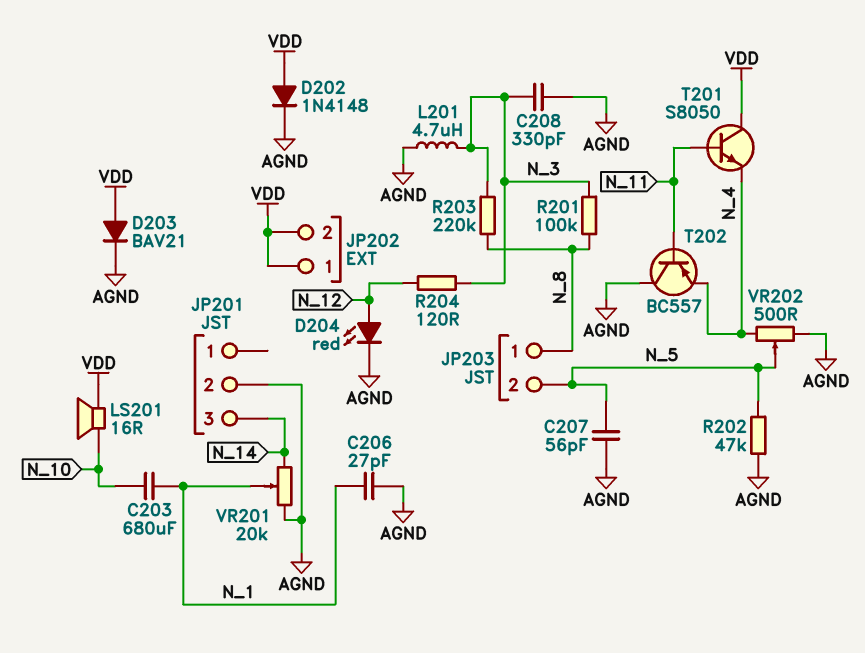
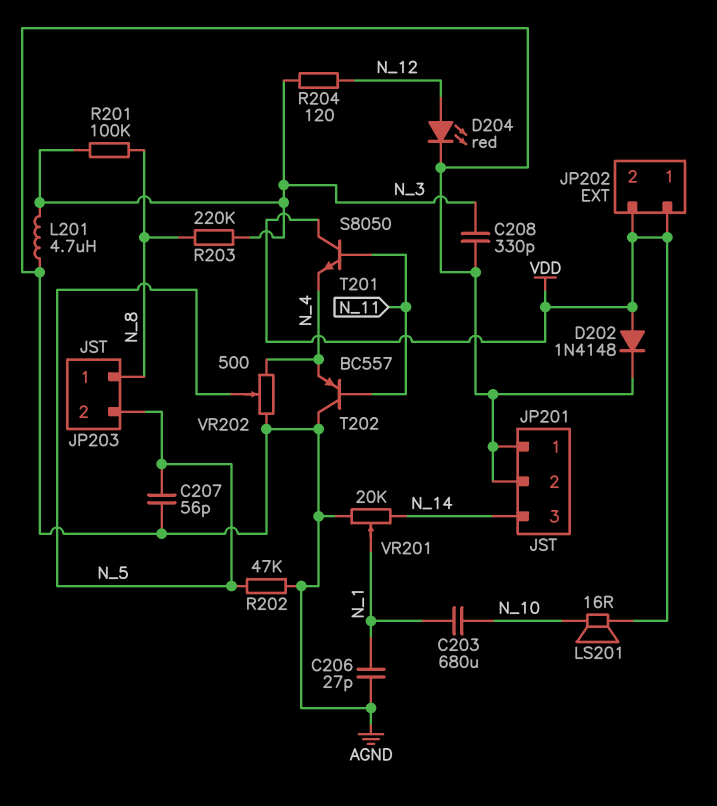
D203: diode BAV21 (A VDD, K AGND) -> none
JP201 pin 1: none -> AGND

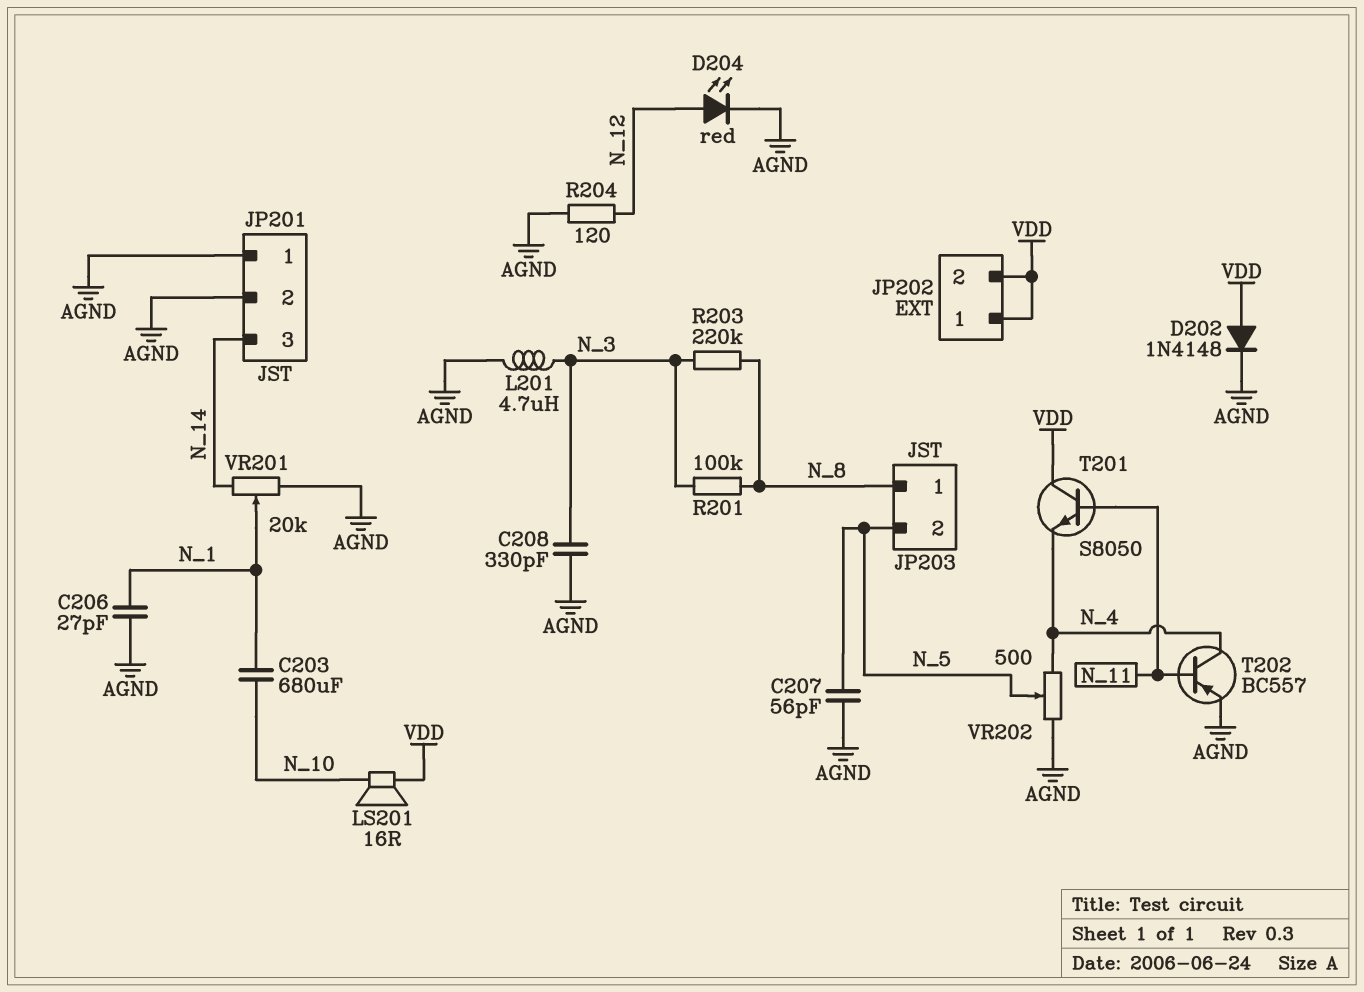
R202: 47k (AGND, N_5) -> none
R204: 120 (N_3, N_12) -> 120 (AGND, N_12)
T202: PNP BC557 (B N_11, C AGND, E N_4) -> PNP BC557 (B N_11, C N_4, E AGND)

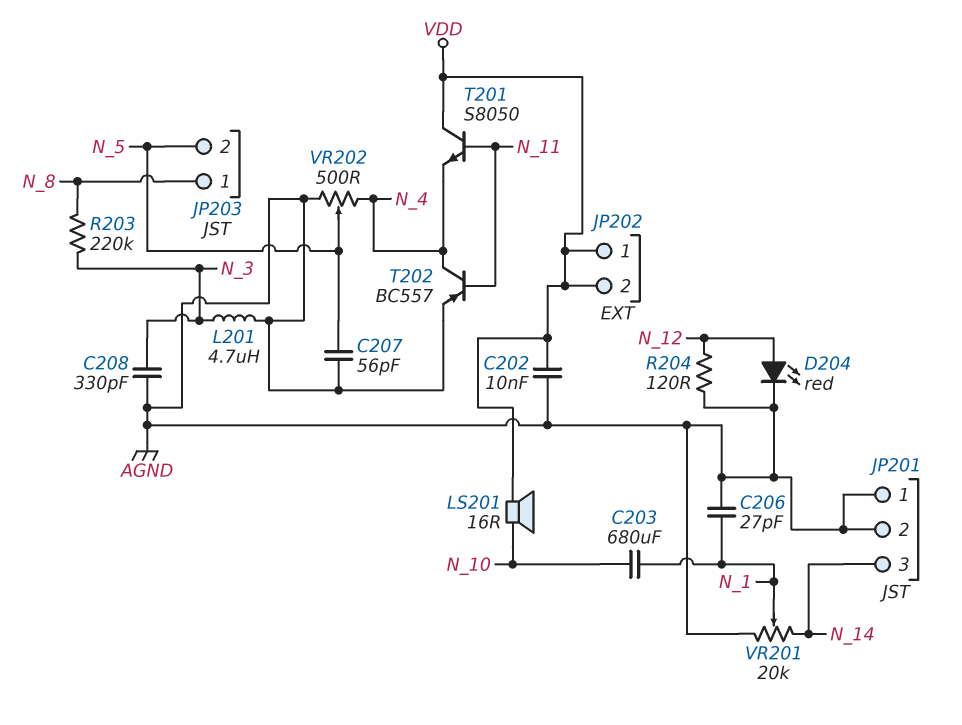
C202: none -> 10nF (AGND, VDD)
D202: diode 1N4148 (A VDD, K AGND) -> none
R201: 100k (N_3, N_8) -> none

